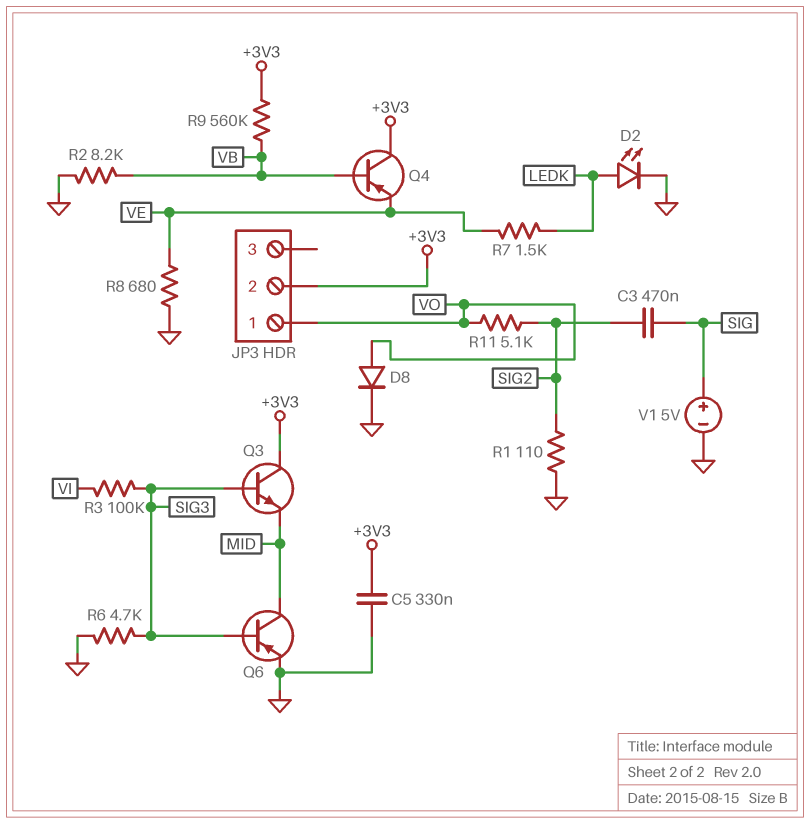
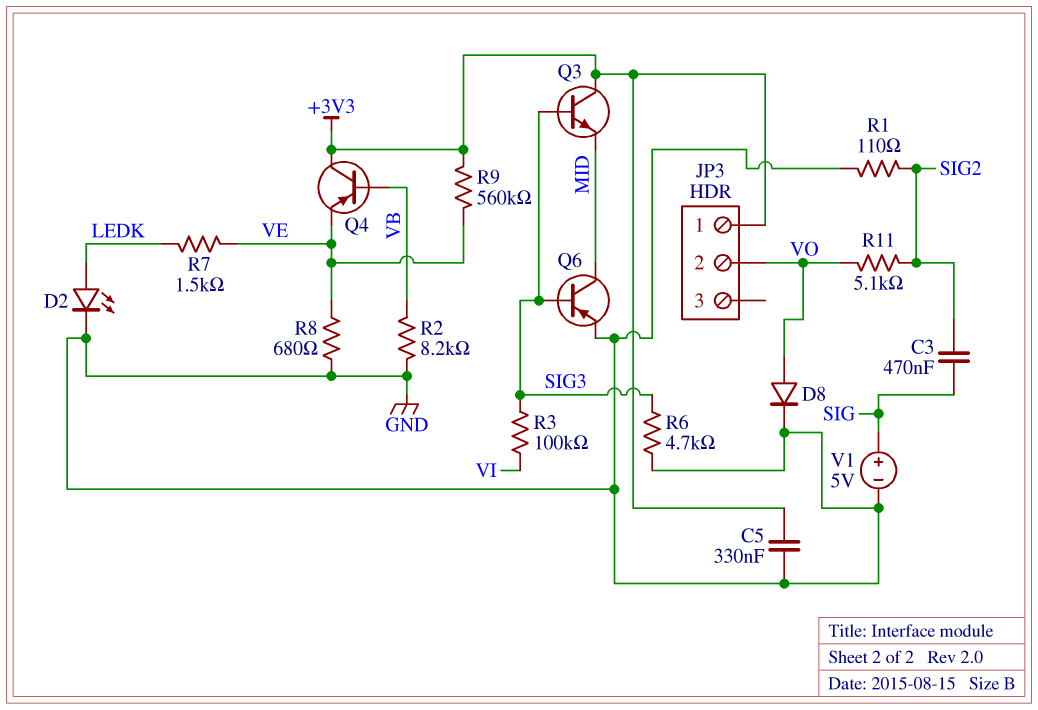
JP3 pin 1: VO -> +3V3
JP3 pin 2: +3V3 -> VO
R9: 560k (+3V3, VB) -> 560k (+3V3, VE)

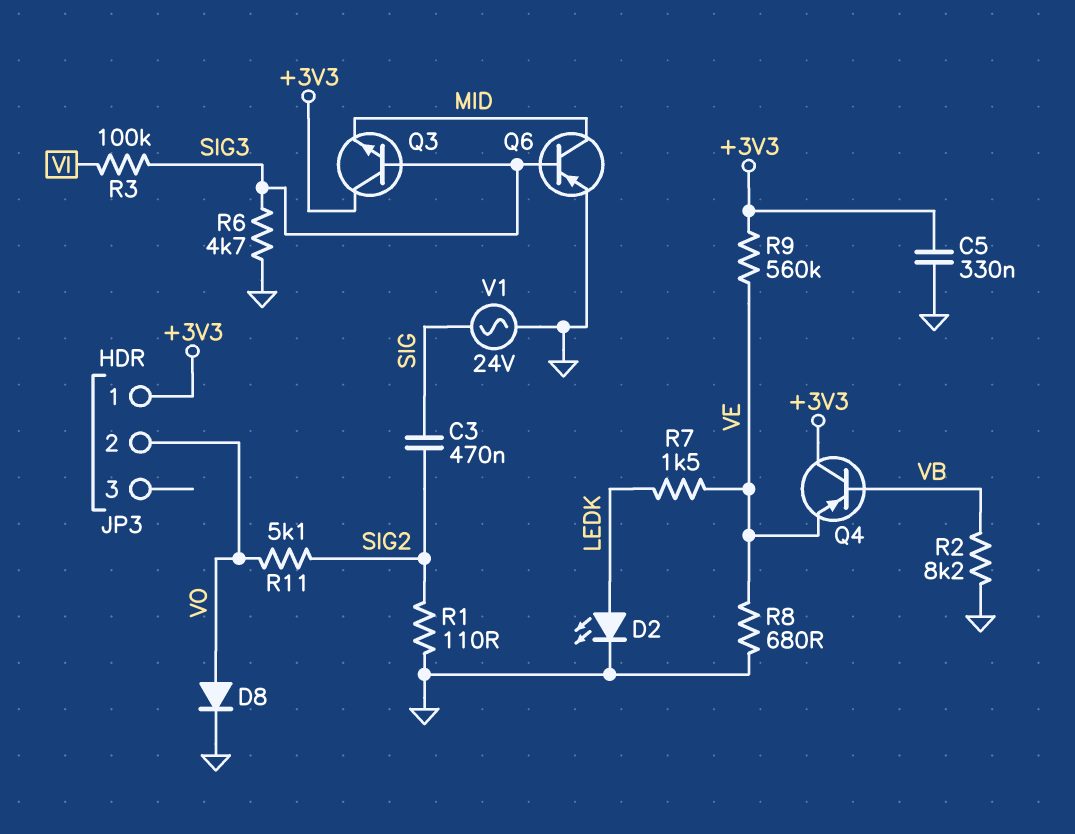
V1: 5V (plus SIG, minus GND) -> AC 24V (GND, SIG)

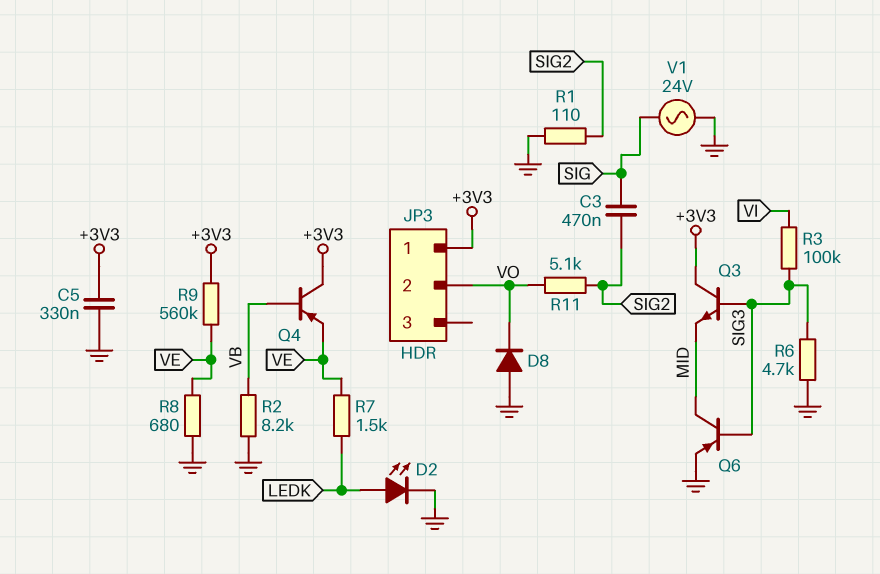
D8: diode (A VO, K GND) -> diode (A GND, K VO)

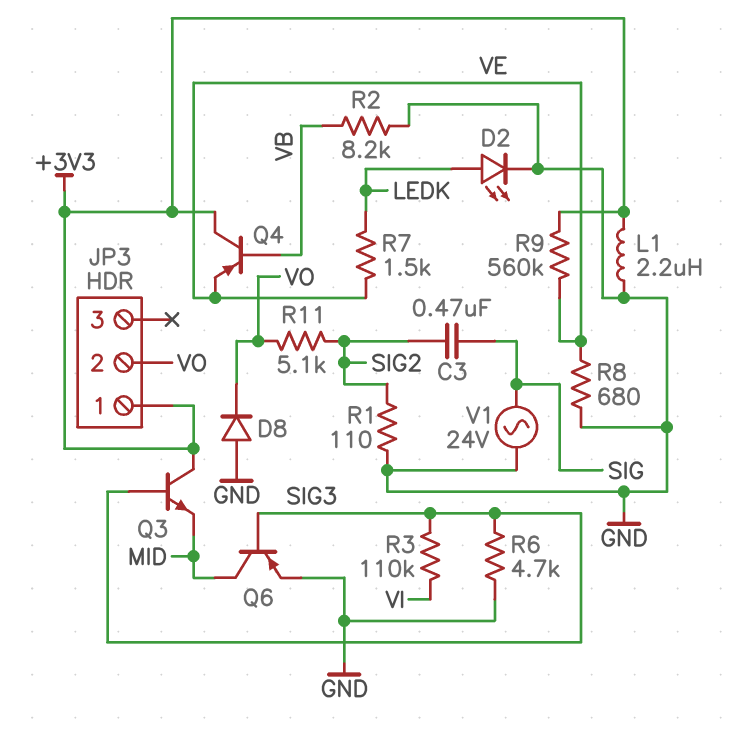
C5: 330nF (+3V3, GND) -> none
L1: none -> 2.2uH (+3V3, GND)
R3: 100k (SIG3, VI) -> 110k (SIG3, VI)

